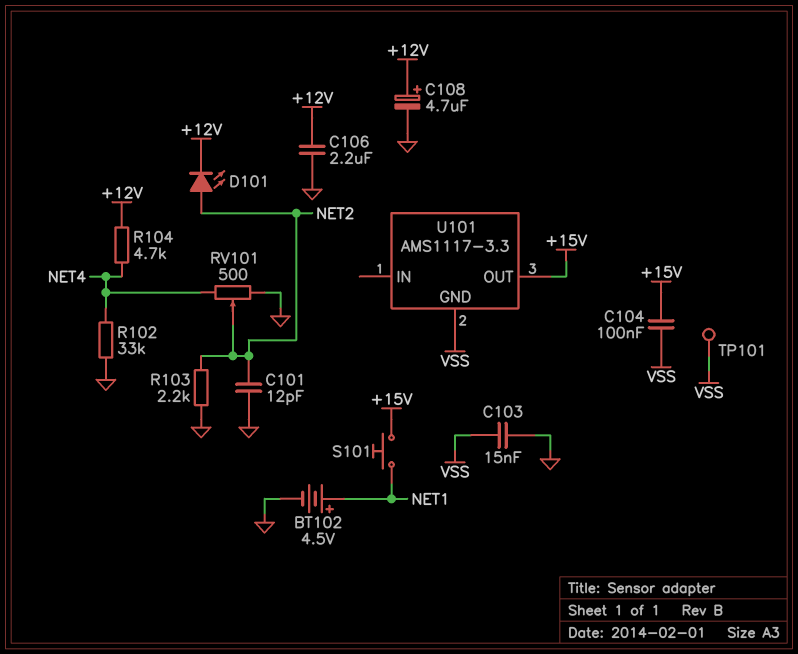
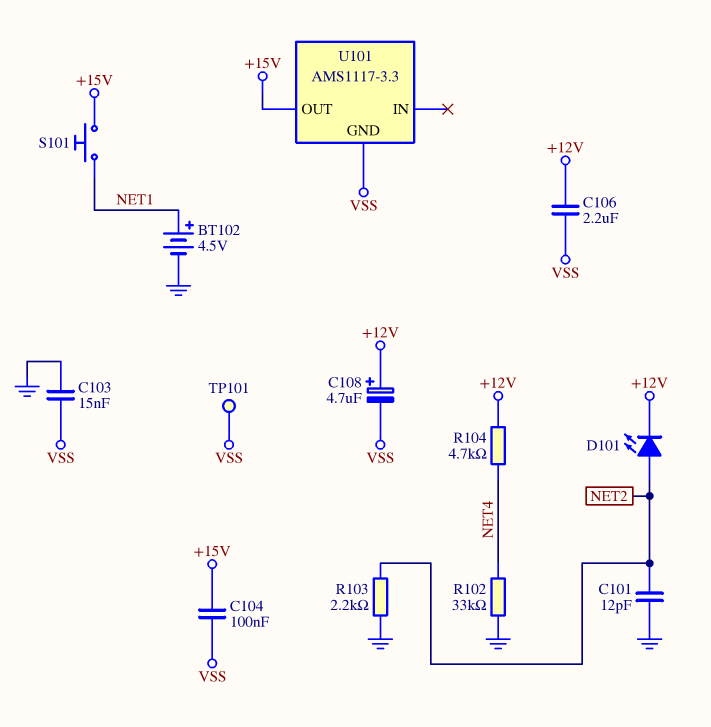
C106: 2.2uF (+12V, GND) -> 2.2uF (+12V, VSS)
C108: 4.7uF (plus +12V, minus GND) -> 4.7uF (plus +12V, minus VSS)
RV101: 500 (GND, NET4, wiper NET2) -> none

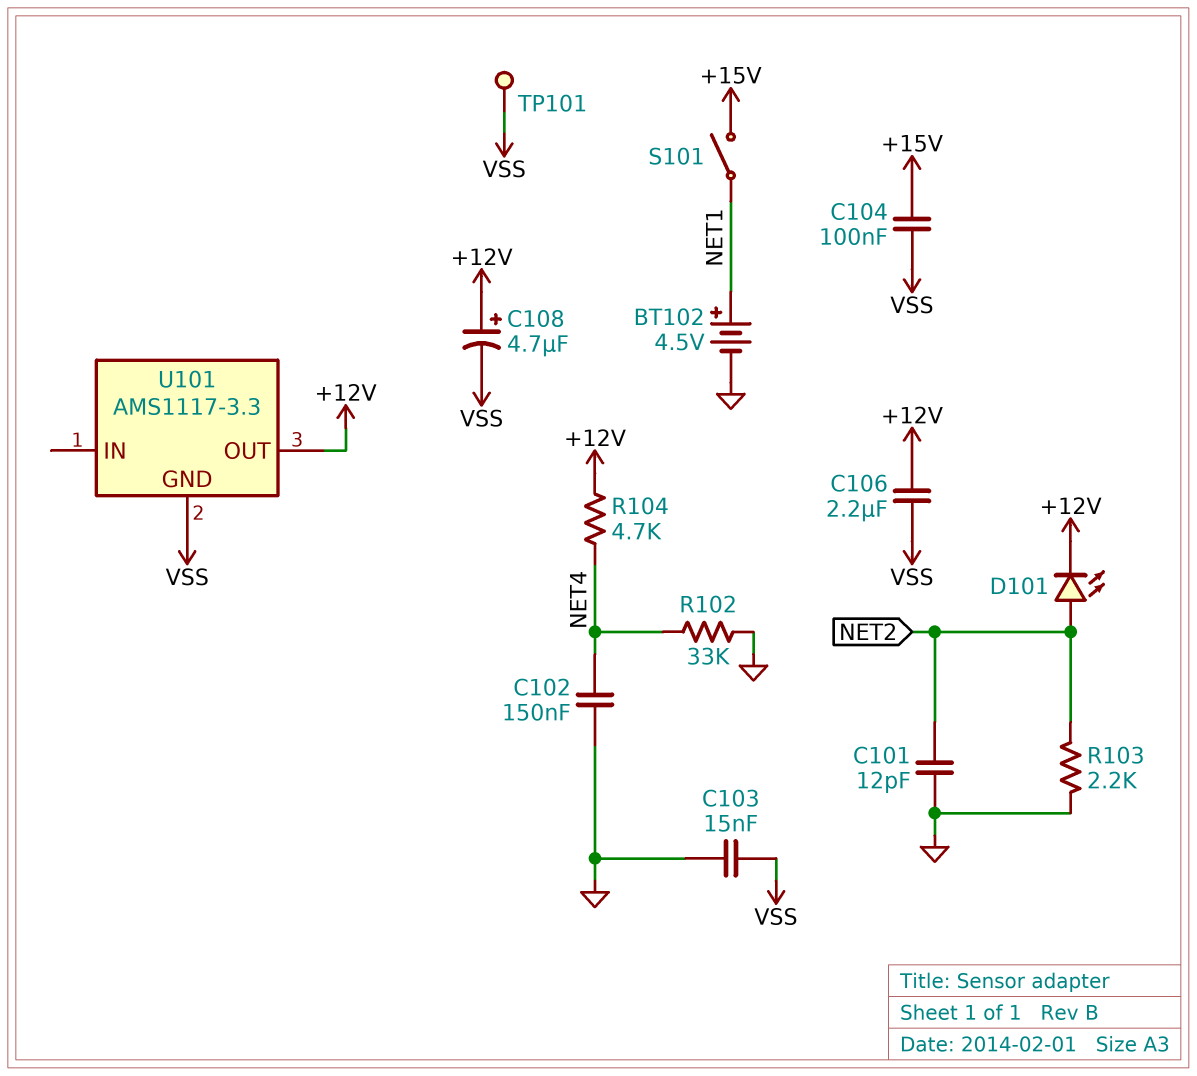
C102: none -> 150nF (GND, NET4)
S101: button (+15V, NET1) -> switch (+15V, NET1)
U101 pin OUT: +15V -> +12V

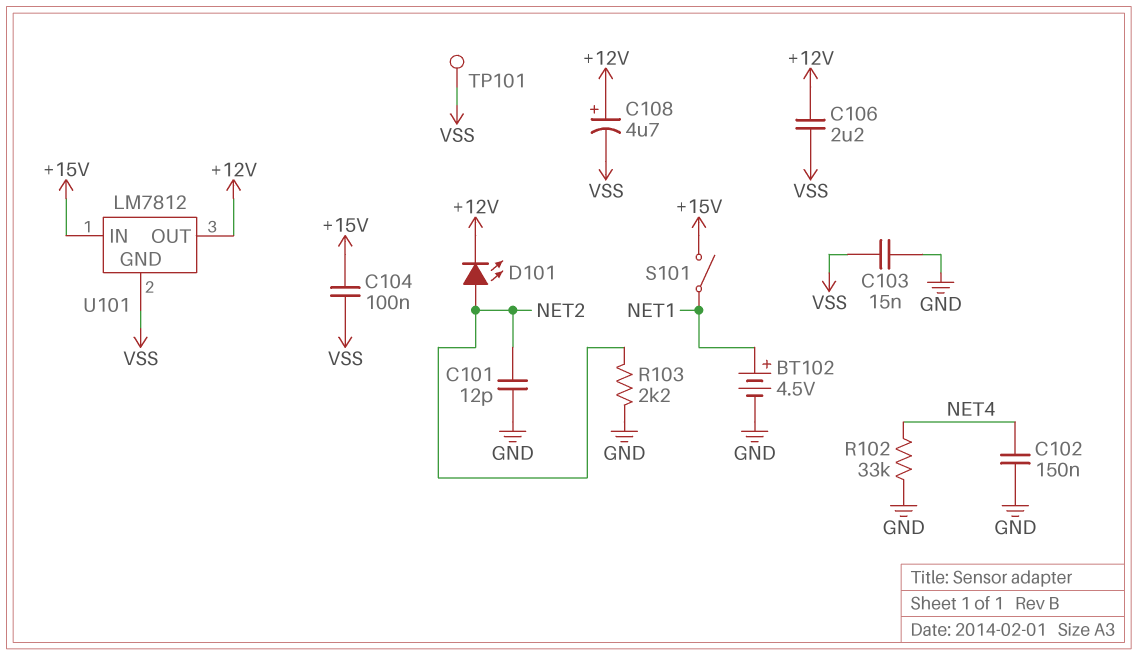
R104: 4.7k (+12V, NET4) -> none
U101: AMS1117-3.3 -> LM7812
U101 pin IN: none -> +15V

